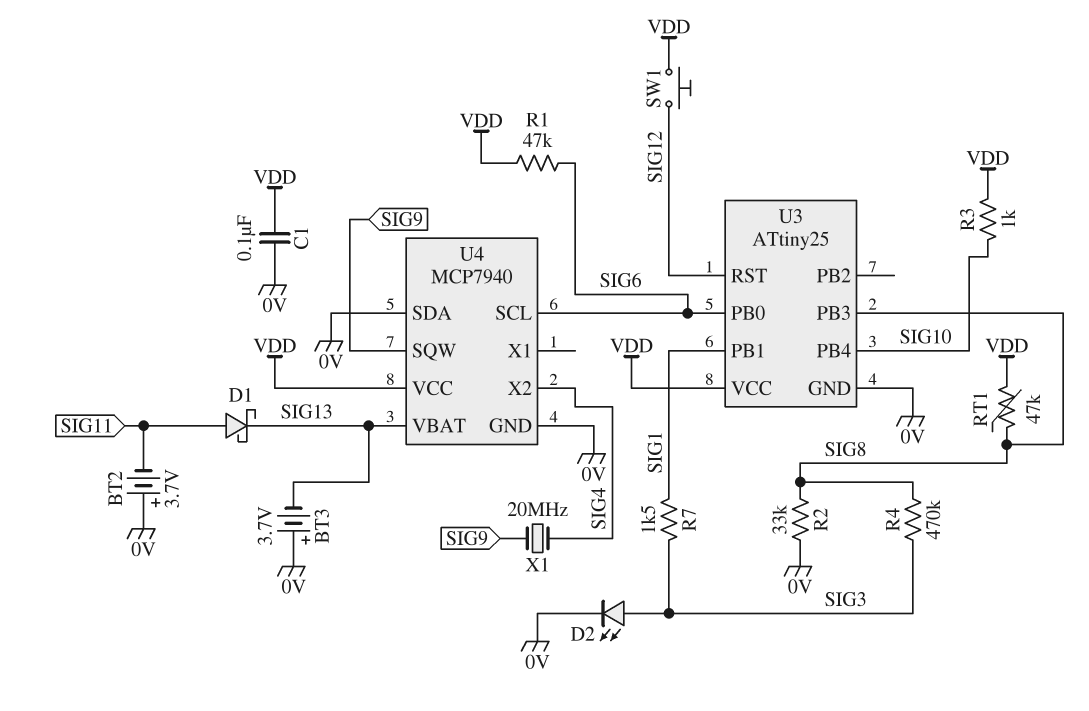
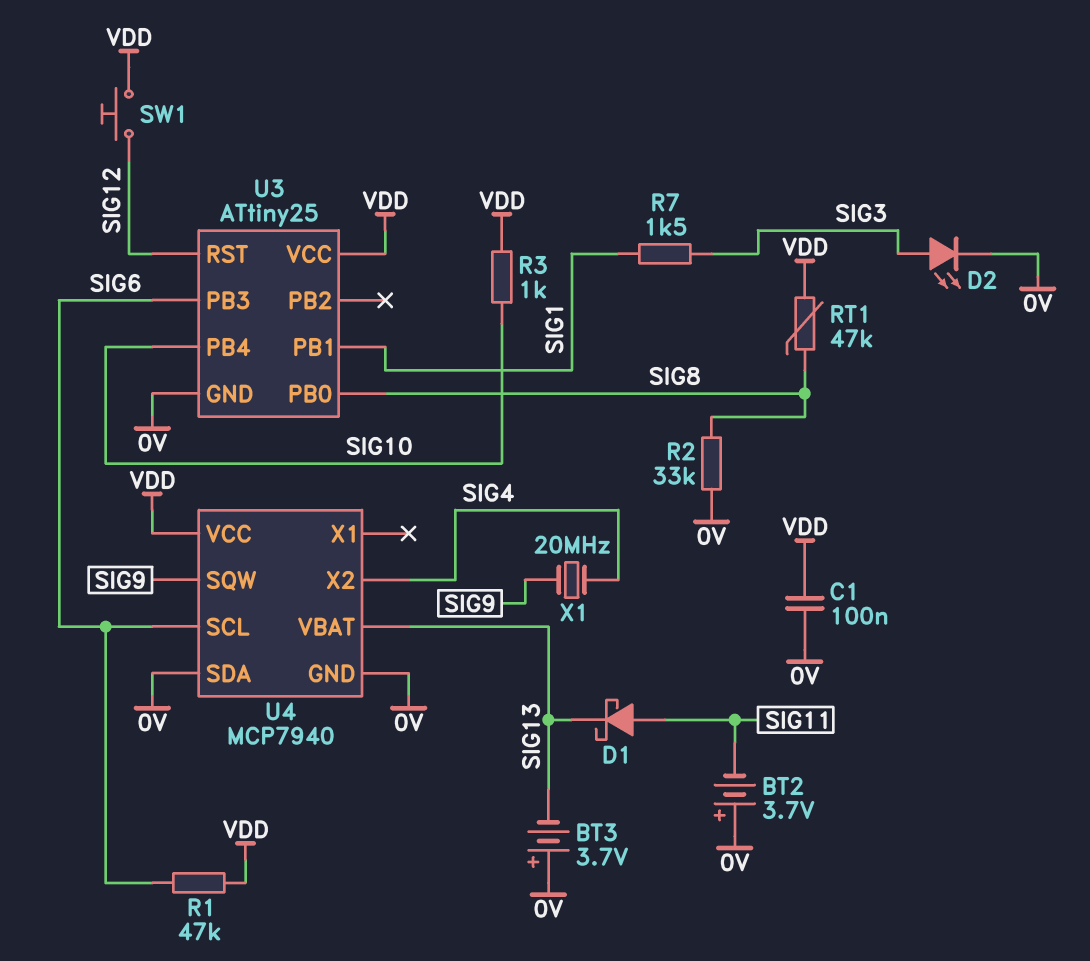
R4: 470k (SIG3, SIG8) -> none
U3 pin PB0: SIG6 -> SIG8
U3 pin PB3: SIG8 -> SIG6

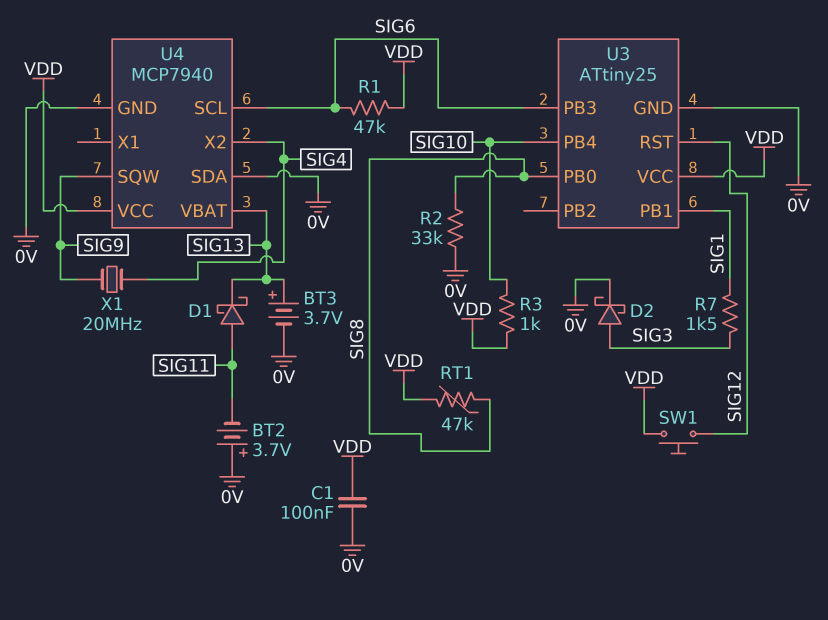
BT3: 3.7V (plus 0V, minus SIG13) -> 3.7V (plus SIG13, minus 0V)
D2: LED (A SIG3, K 0V) -> schottky (A SIG3, K 0V)

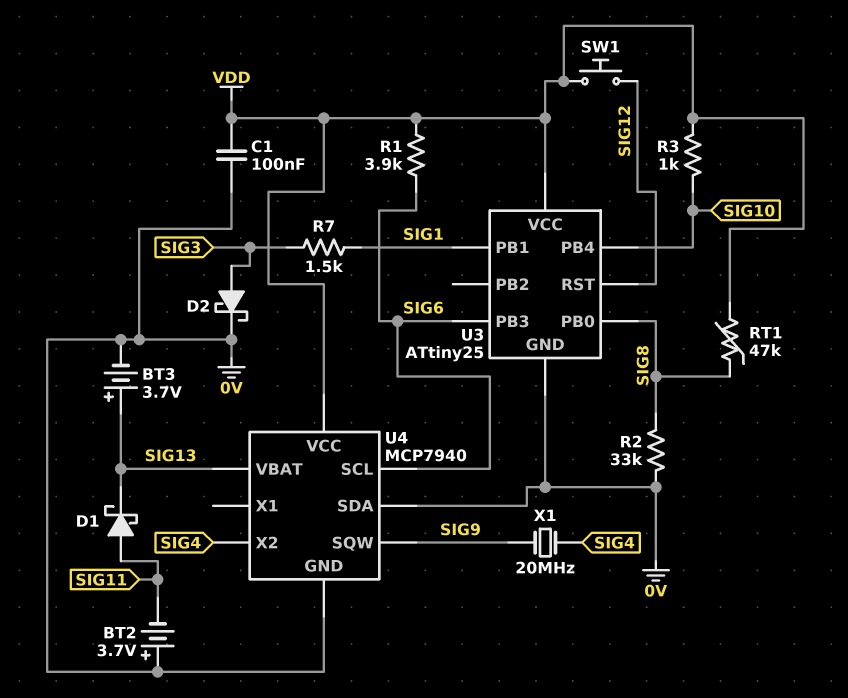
R1: 47k (SIG6, VDD) -> 3.9k (SIG6, VDD)

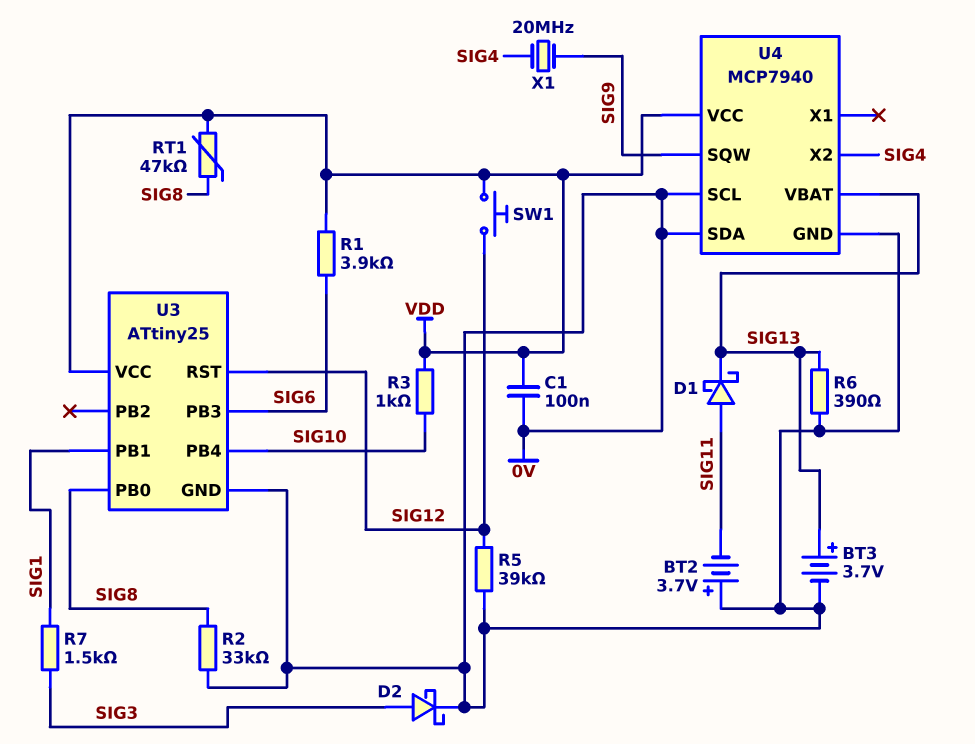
R5: none -> 39k (0V, SIG12)
R6: none -> 390 (0V, SIG13)
U4 pin SCL: SIG6 -> 0V

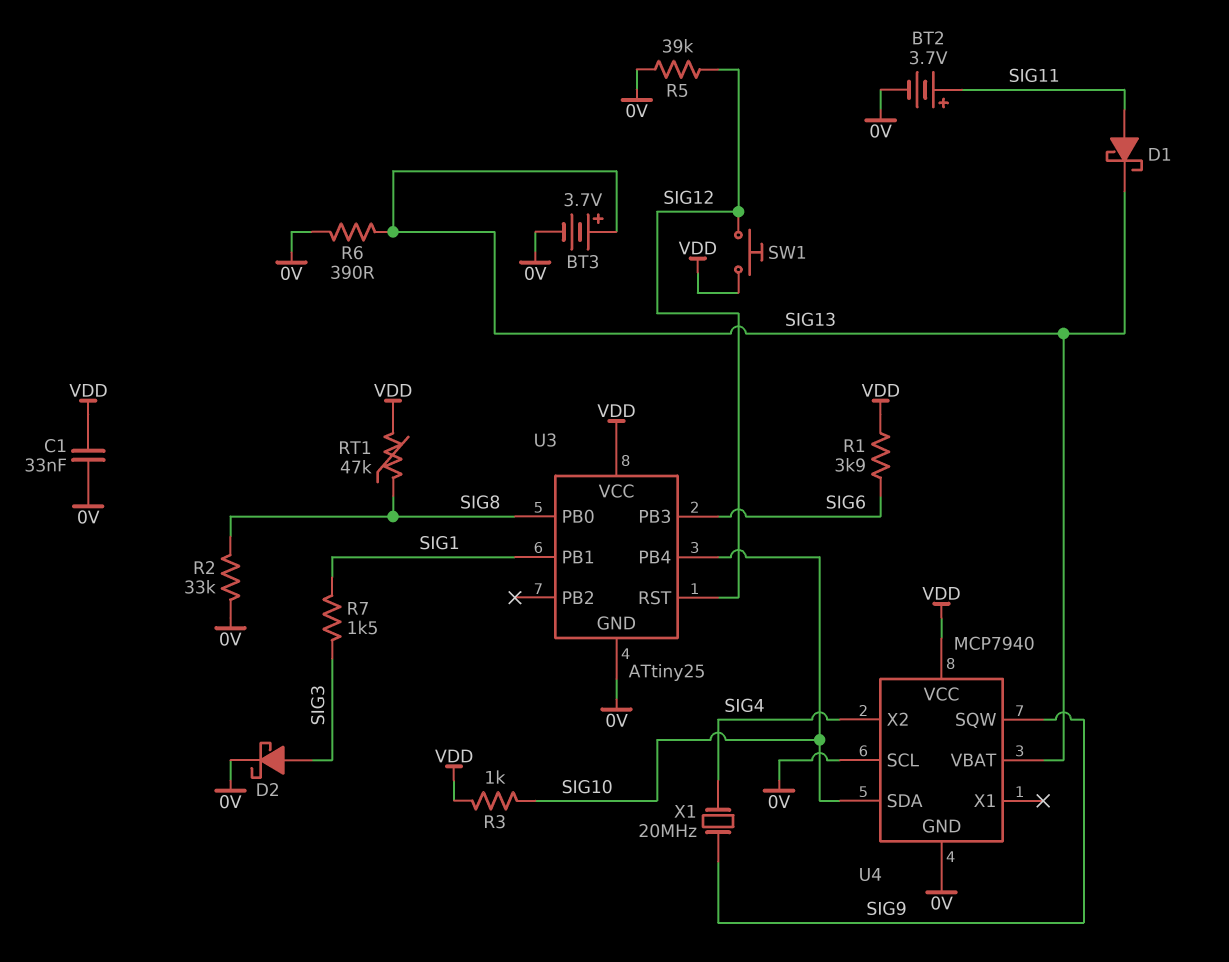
BT2: 3.7V (plus 0V, minus SIG11) -> 3.7V (plus SIG11, minus 0V)
C1: 100nF (0V, VDD) -> 33nF (0V, VDD)
U4 pin SDA: 0V -> SIG10

